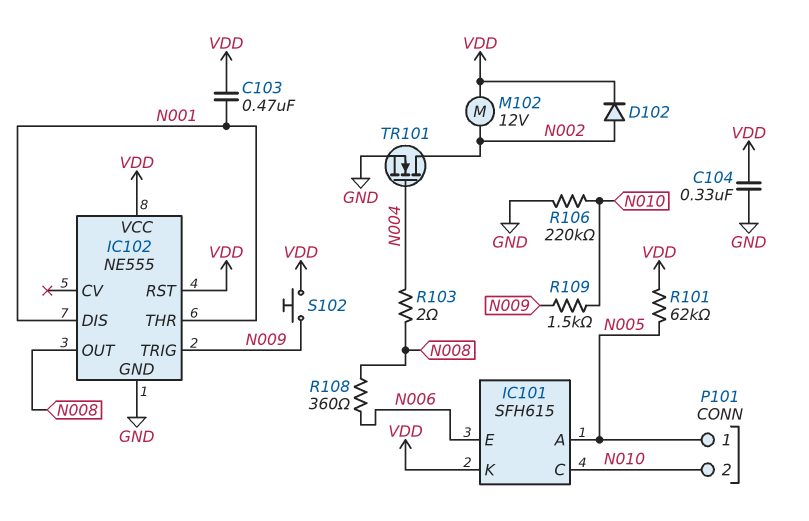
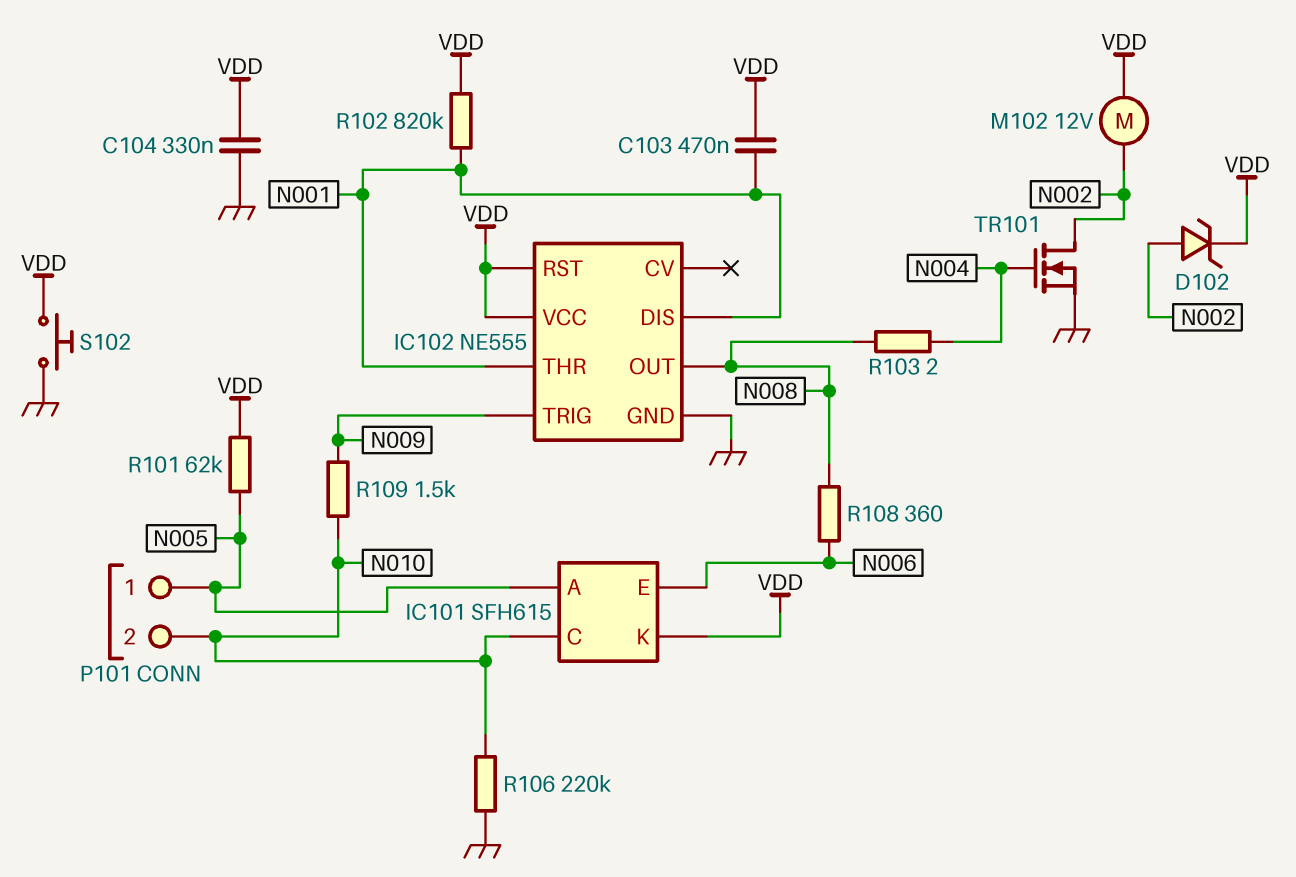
D102: diode (A N002, K VDD) -> zener (A N002, K VDD)
R102: none -> 820k (N001, VDD)
S102: button (N009, VDD) -> button (GND, VDD)

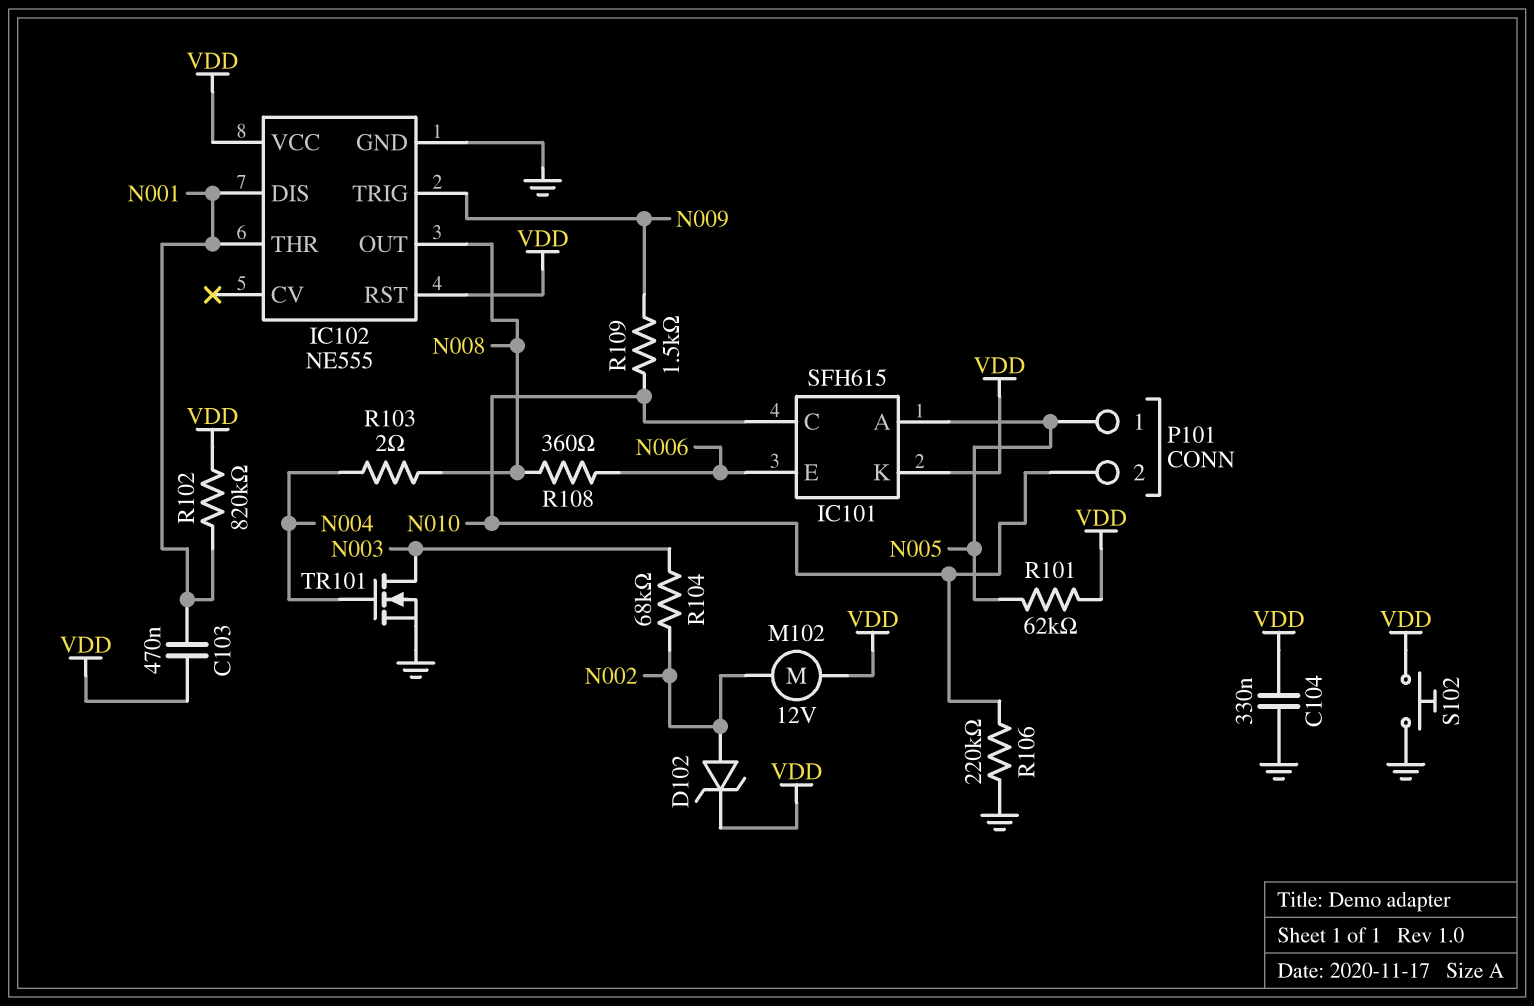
R104: none -> 68k (N002, N003)
TR101: NMOS (G N004, D N002, S GND) -> NMOS (G N004, D N003, S GND)

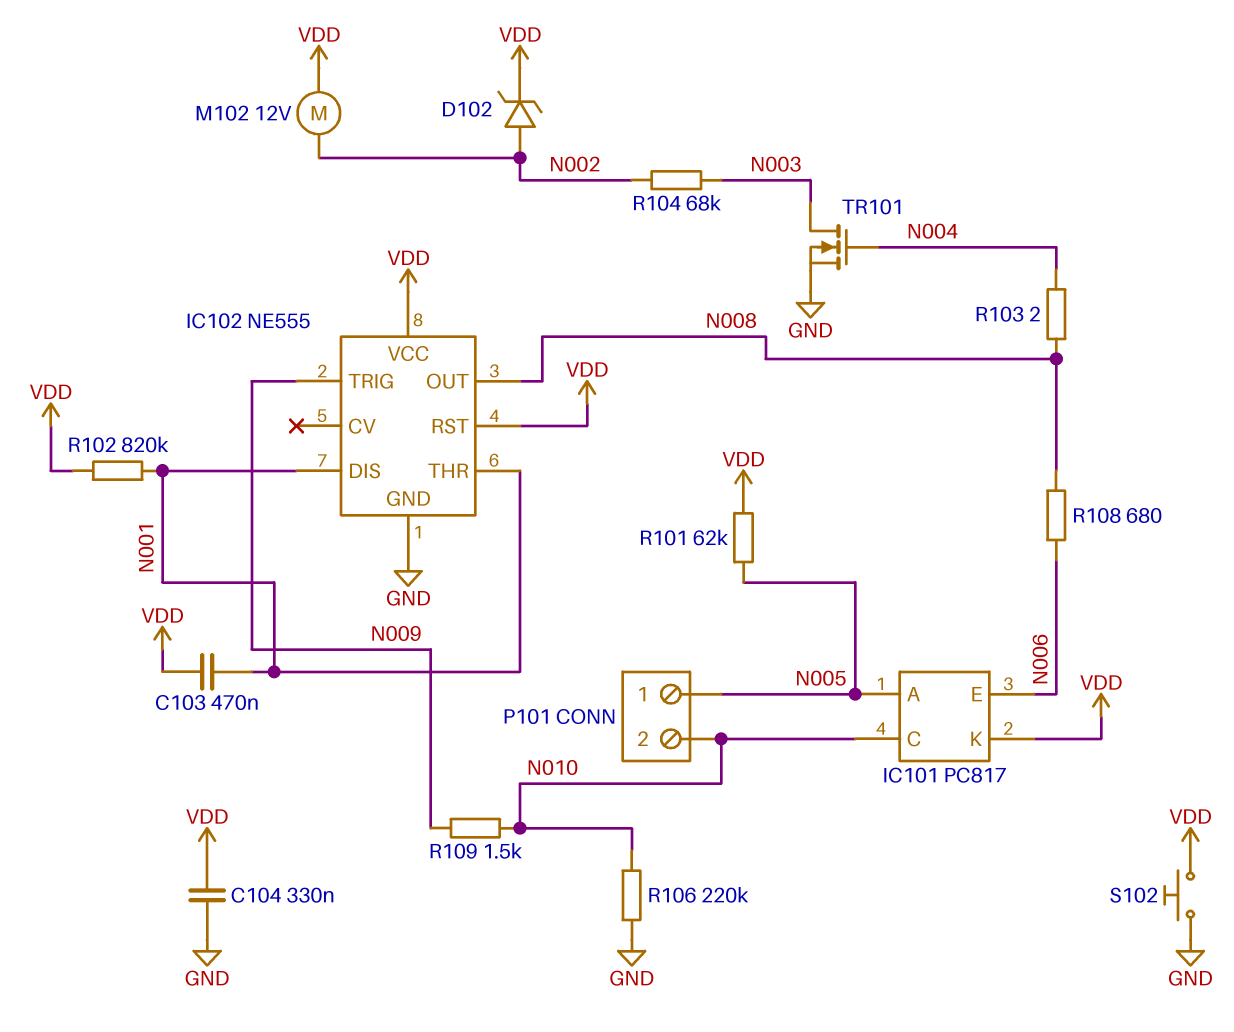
IC101: SFH615 -> PC817
R108: 360 (N006, N008) -> 680 (N006, N008)

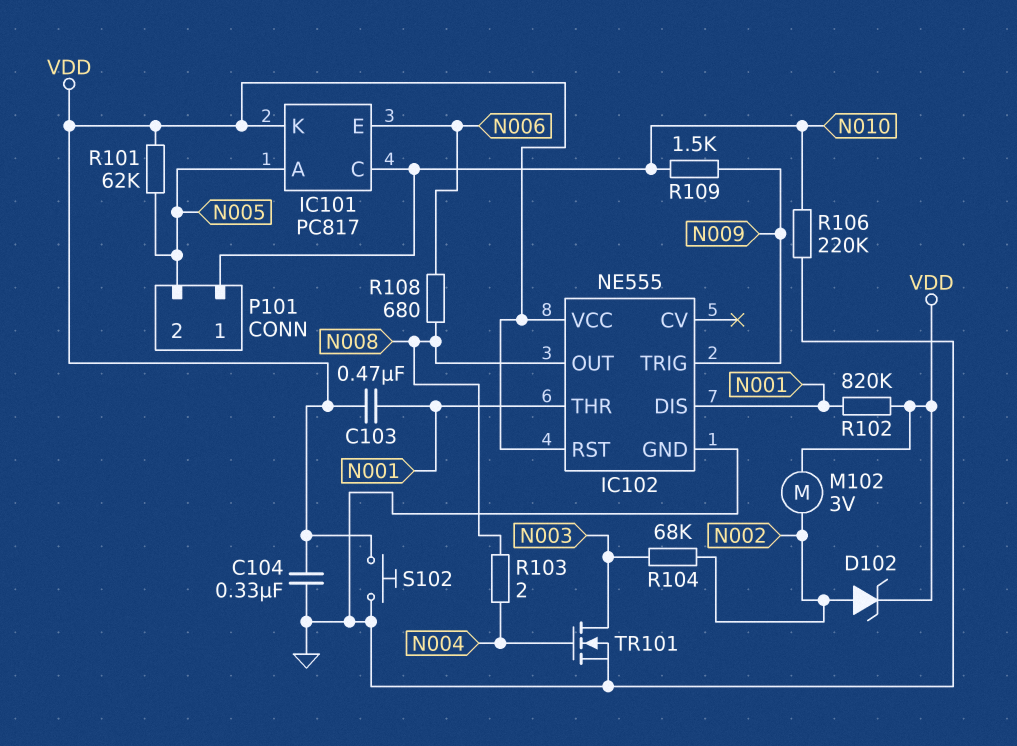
M102: motor 12V (N002, VDD) -> motor 3V (N002, VDD)
P101 pin 1: N005 -> N010
P101 pin 2: N010 -> N005

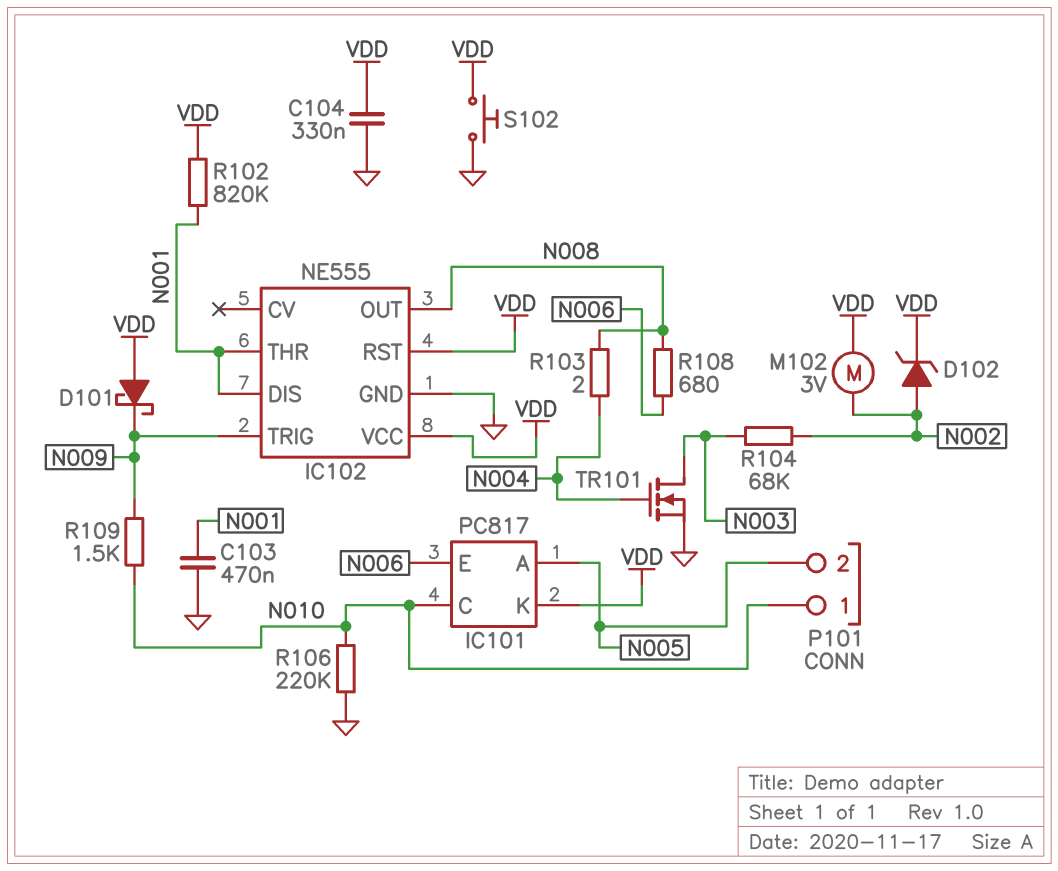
C103: 470nF (N001, VDD) -> 470nF (GND, N001)
D101: none -> schottky (A VDD, K N009)
R101: 62k (N005, VDD) -> none

